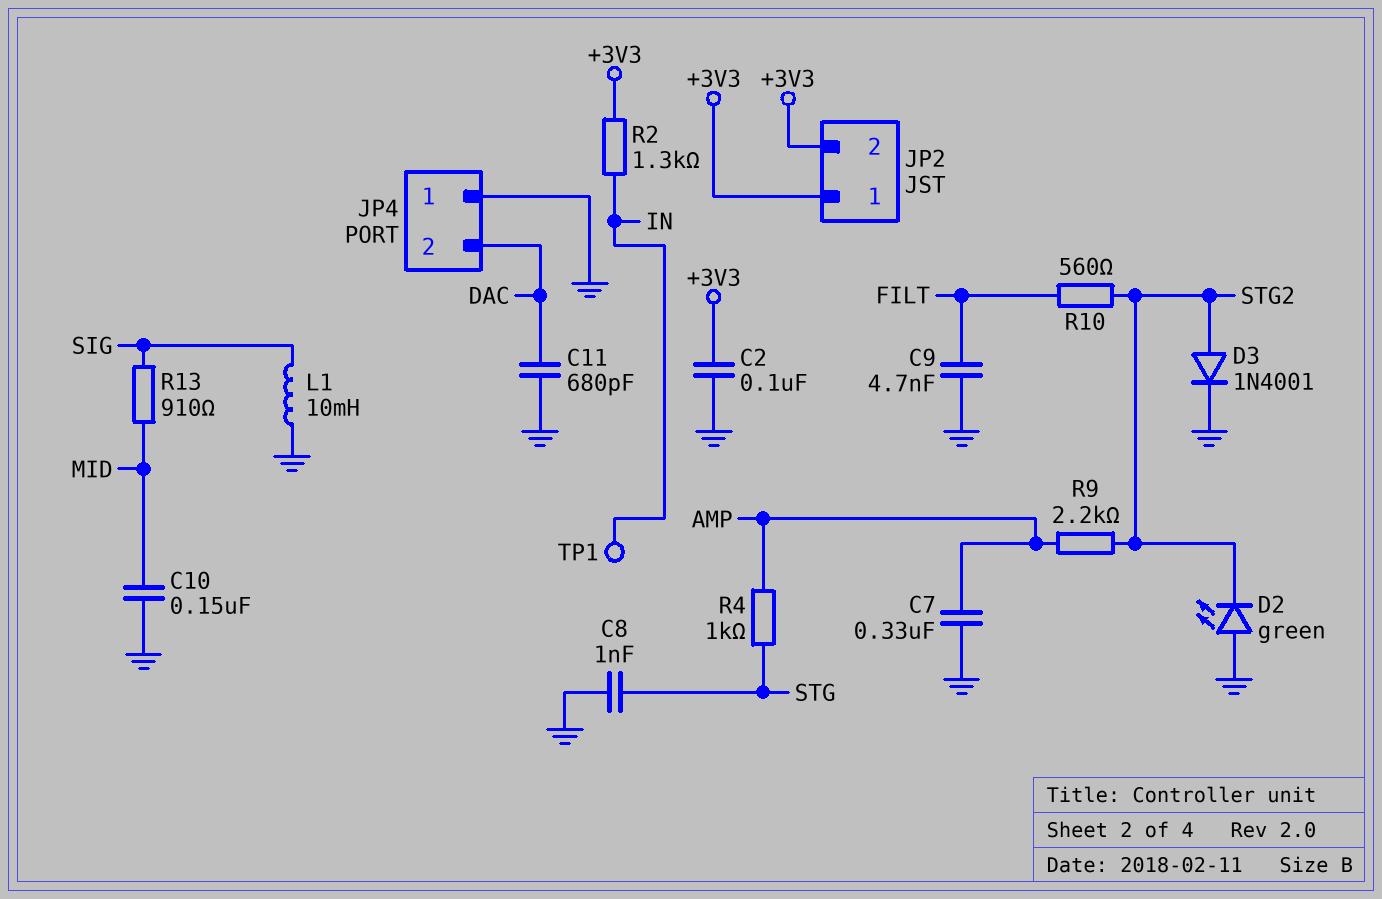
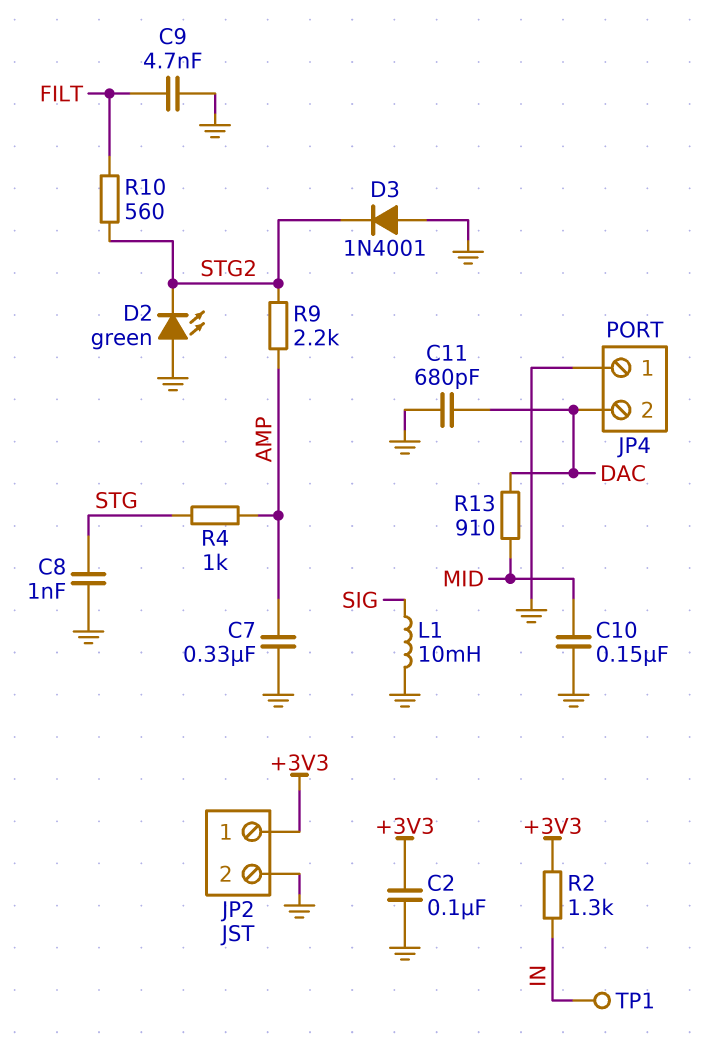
D3: diode 1N4001 (A STG2, K GND) -> diode 1N4001 (A GND, K STG2)
JP2 pin 2: +3V3 -> GND
R13: 910 (MID, SIG) -> 910 (DAC, MID)

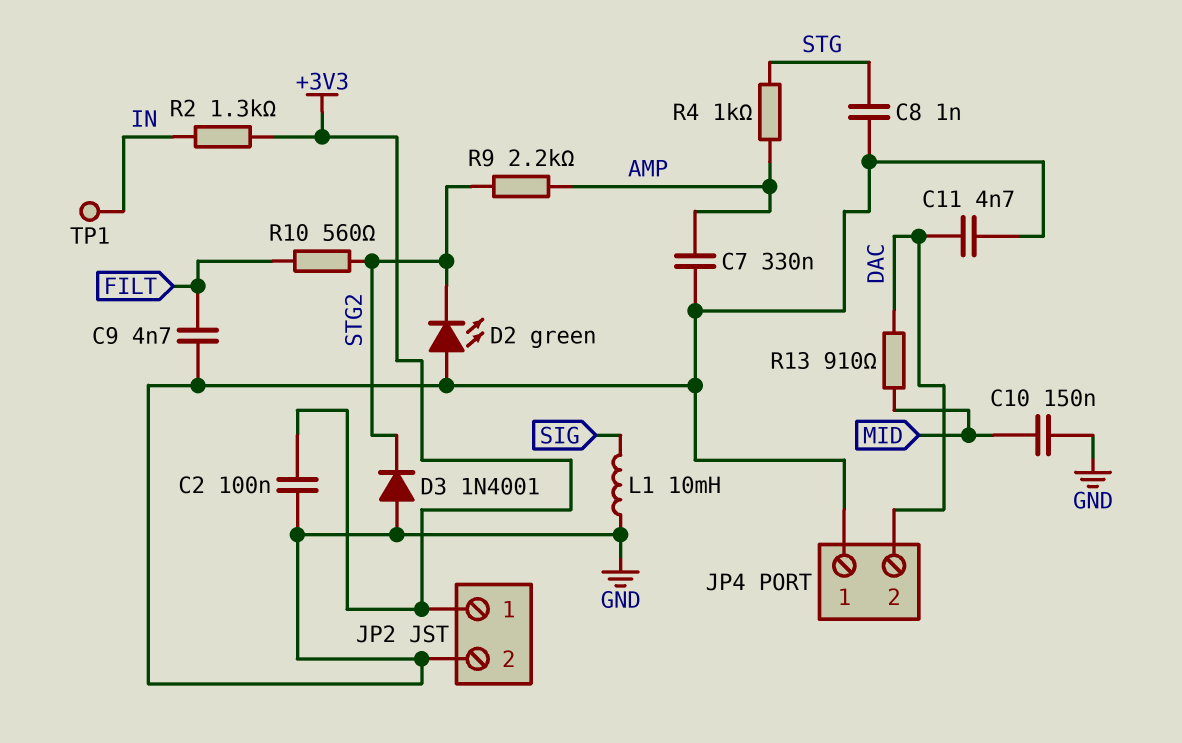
C11: 680pF (DAC, GND) -> 4.7nF (DAC, GND)

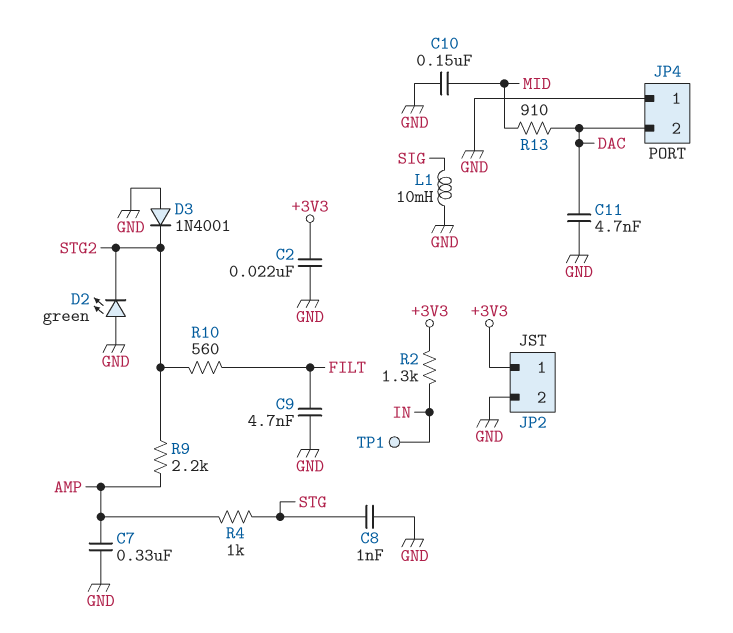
C2: 100nF (+3V3, GND) -> 22nF (+3V3, GND)

